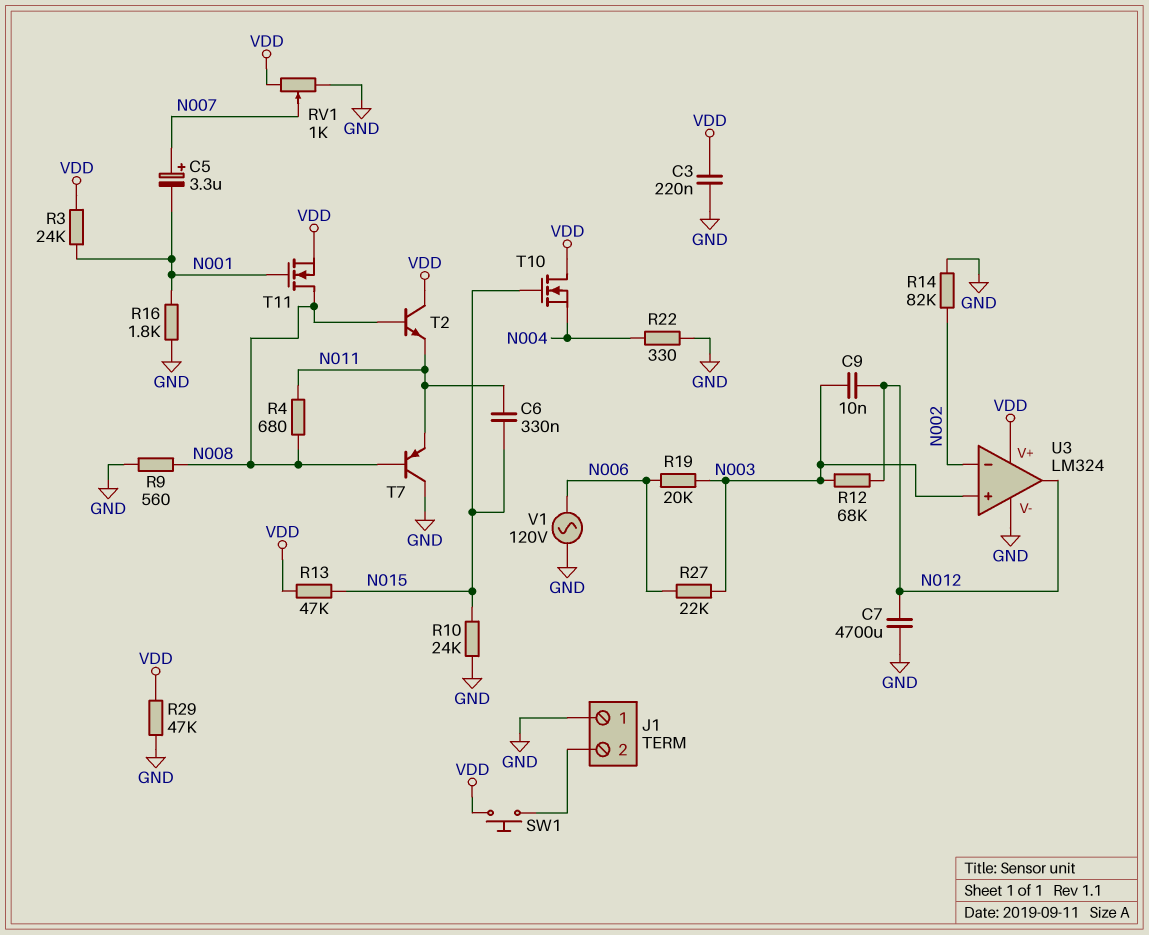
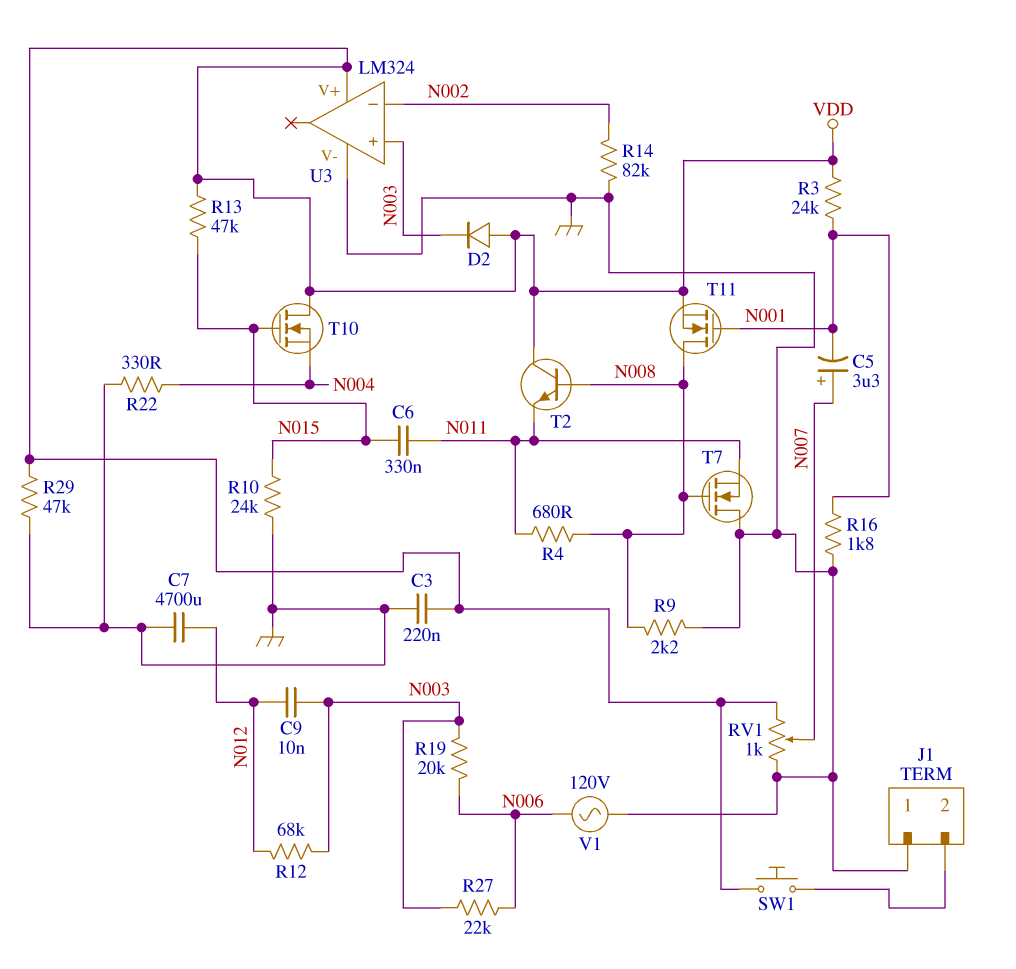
D2: none -> diode (A VDD, K N003)
R9: 560 (GND, N008) -> 2.2k (GND, N008)
T7: PNP (B N008, C GND, E N011) -> NMOS (G N008, D GND, S N011)
U3 pin out: N012 -> none

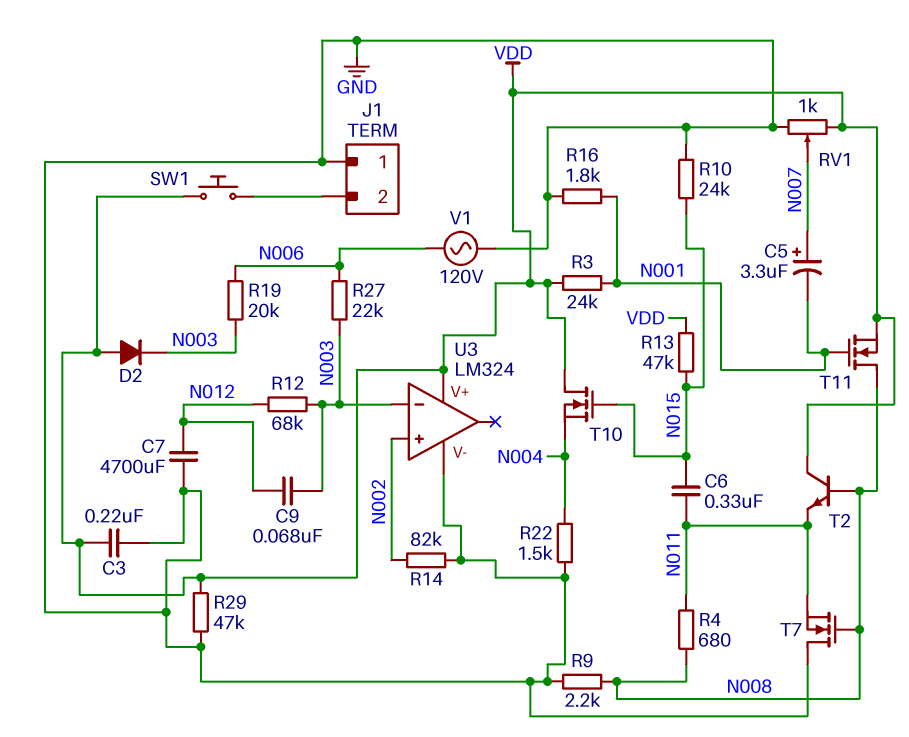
C9: 10nF (N003, N012) -> 68nF (N003, N012)
R22: 330 (GND, N004) -> 1.5k (GND, N004)
U3 pin in+: N003 -> N002
U3 pin in-: N002 -> N003

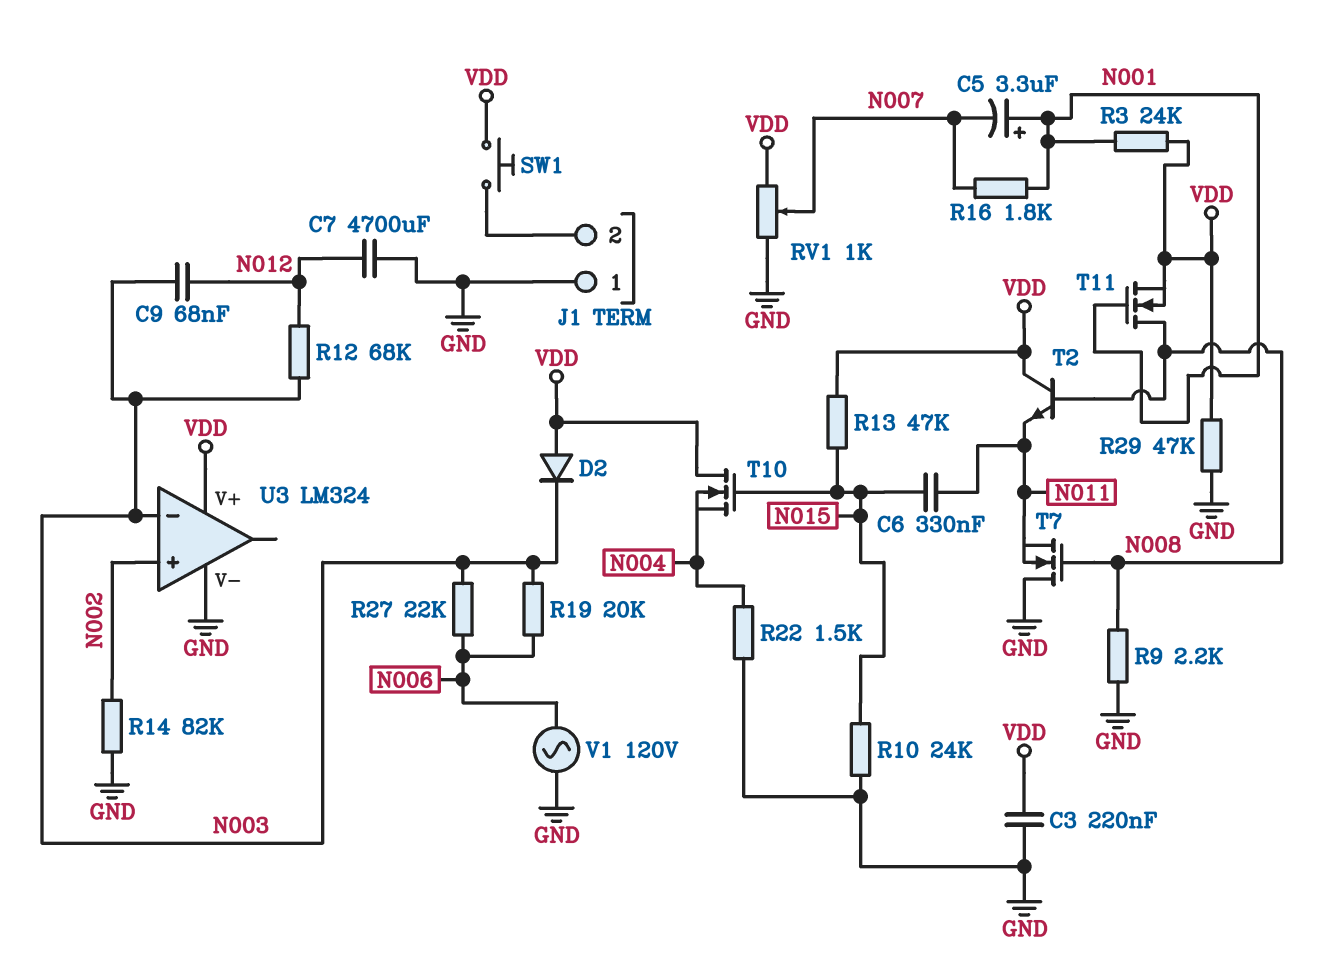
C5: 3.3uF (plus N007, minus N001) -> 3.3uF (plus N001, minus N007)
R4: 680 (N008, N011) -> none
R16: 1.8k (GND, N001) -> 1.8k (N001, N007)

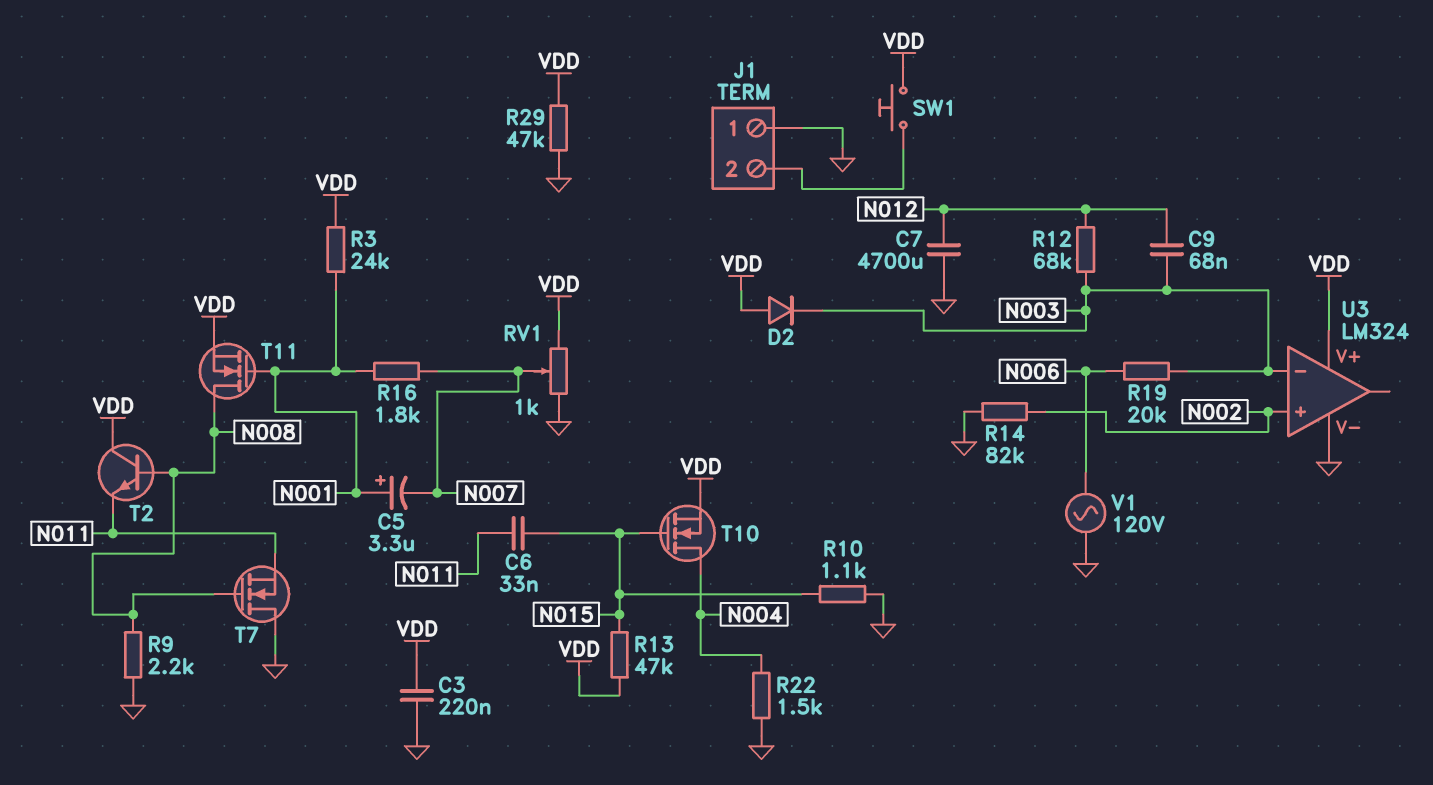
C6: 330nF (N011, N015) -> 33nF (N011, N015)
R10: 24k (GND, N015) -> 1.1k (GND, N015)
R27: 22k (N003, N006) -> none
T10: NMOS (G N015, D VDD, S N004) -> NMOS (G N015, D N004, S VDD)

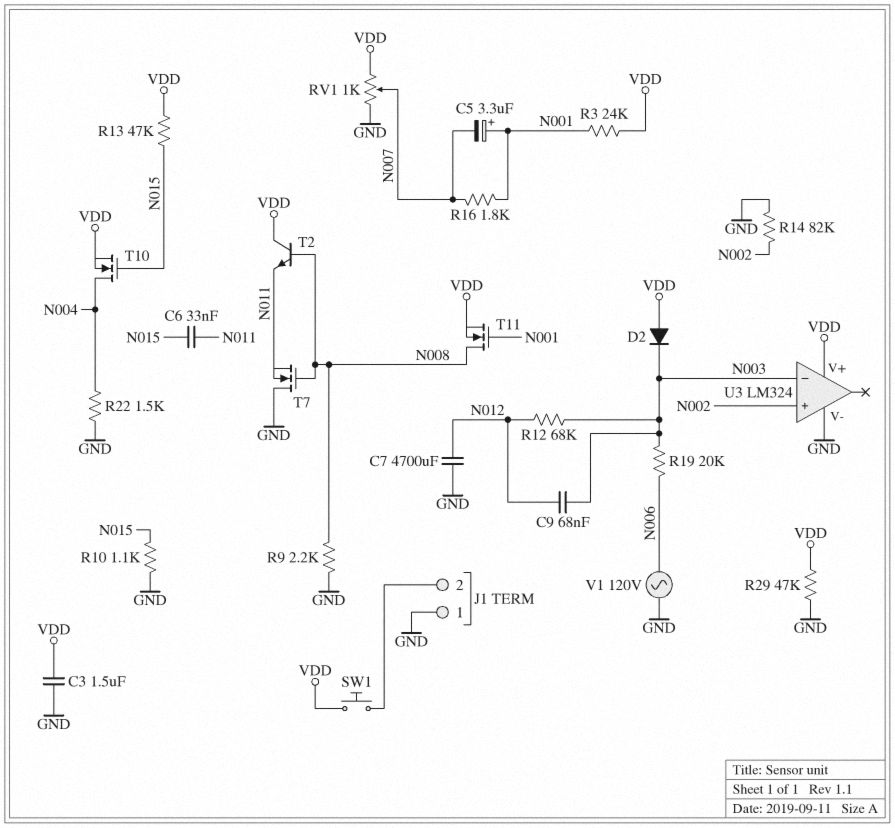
C3: 220nF (GND, VDD) -> 1.5uF (GND, VDD)

